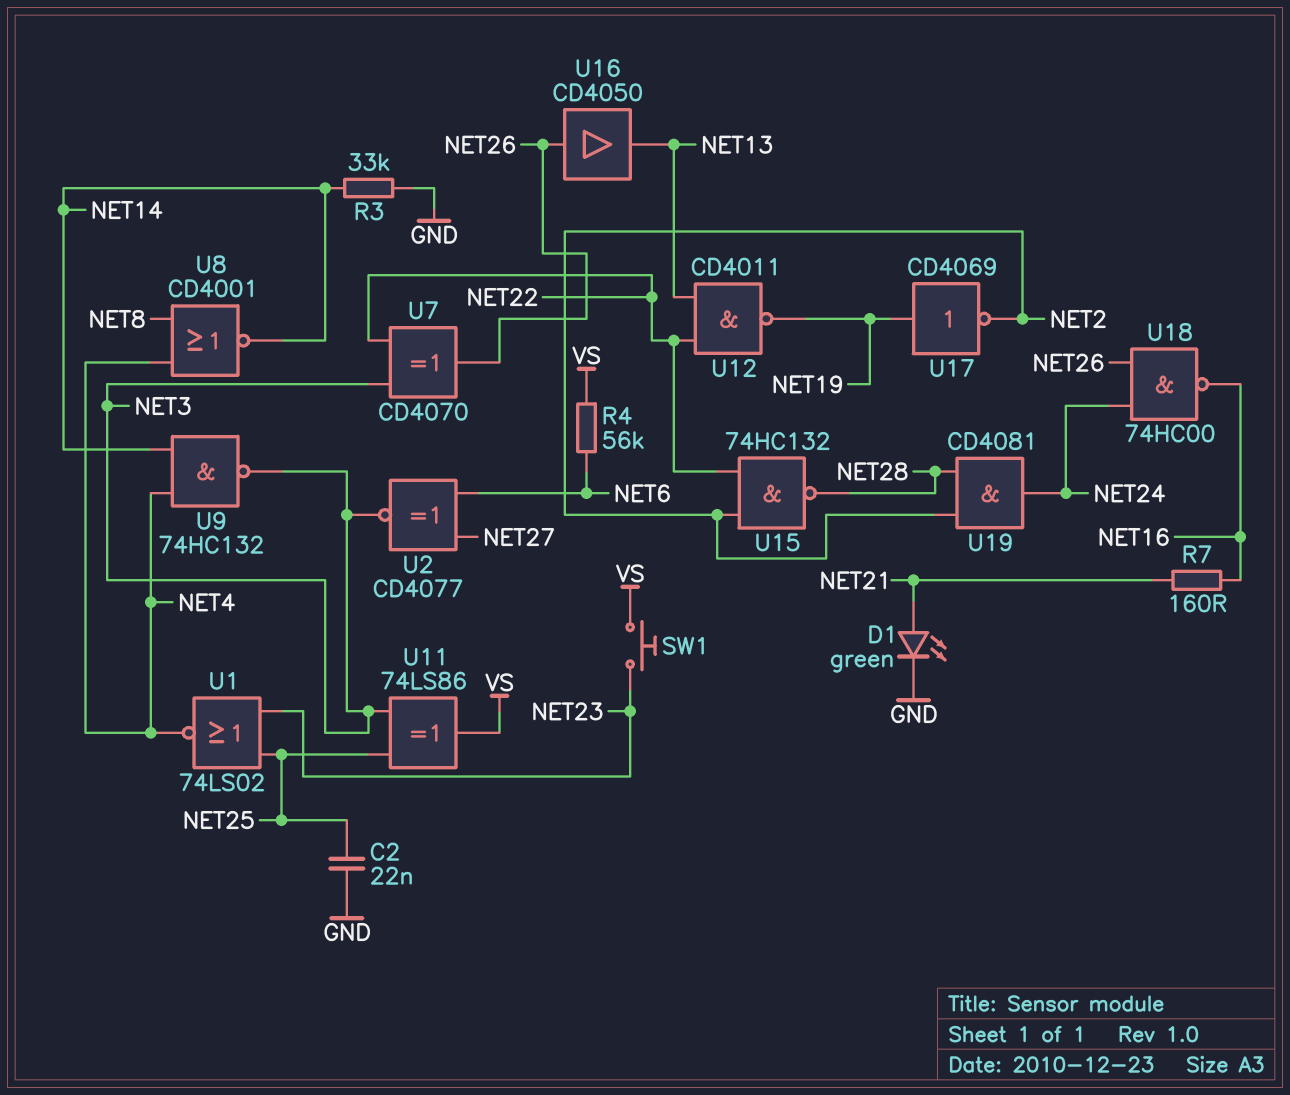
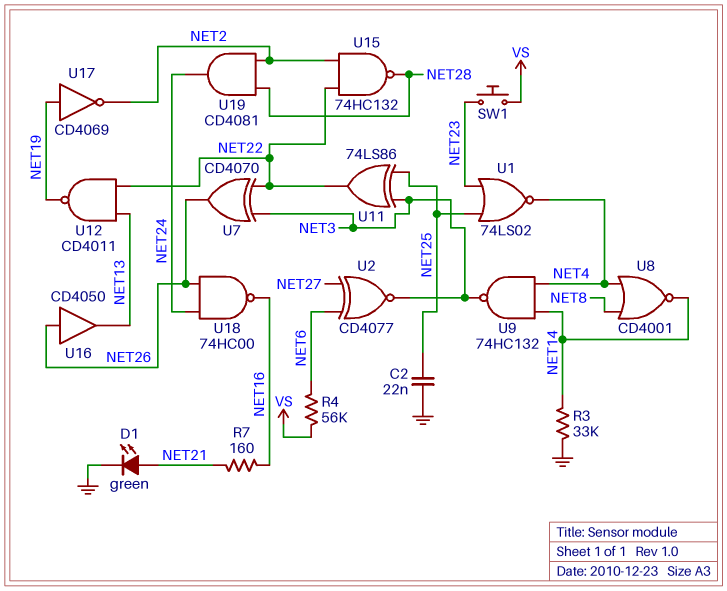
U11: XOR 74LS86 (in NET3, in NET25, out VS) -> XOR 74LS86 (in NET3, in NET25, out NET22)

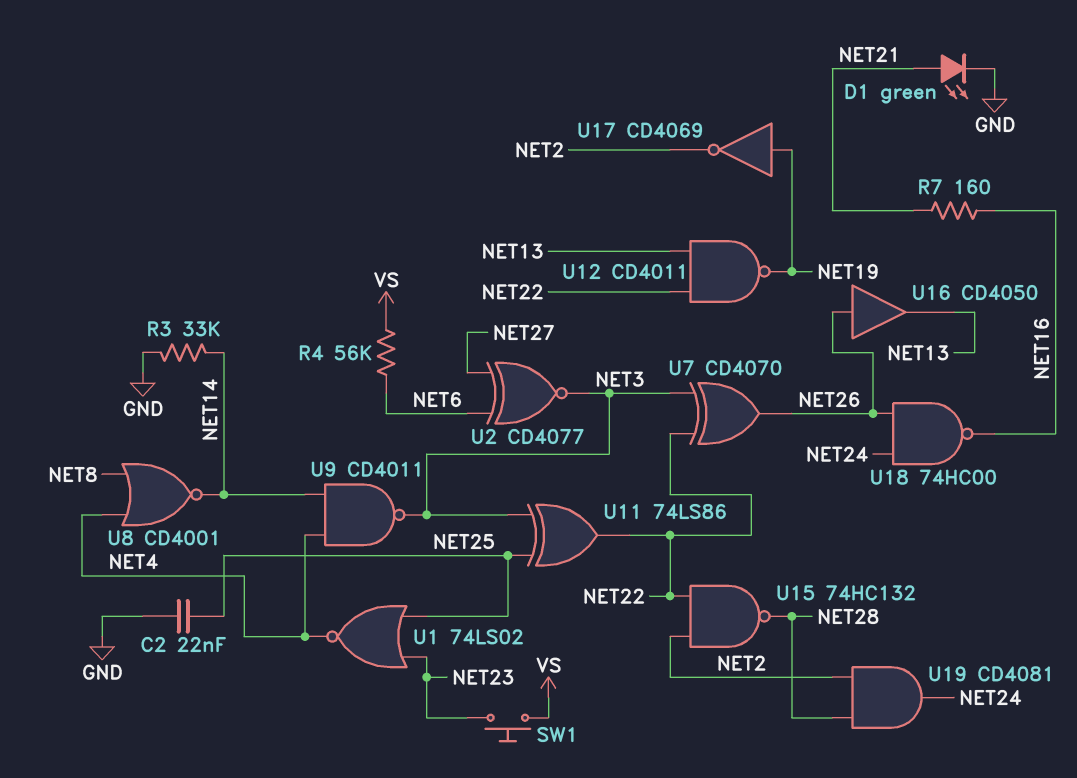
U9: NAND 74HC132 (in NET4, in NET14, out NET3) -> NAND CD4011 (in NET4, in NET14, out NET3)

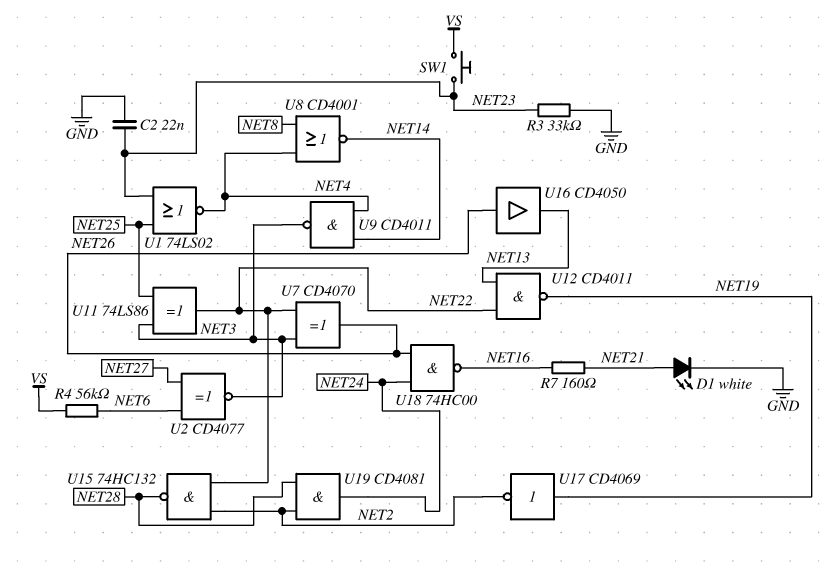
C2: 22nF (GND, NET25) -> 22nF (GND, NET23)
D1: LED green (A NET21, K GND) -> LED white (A NET21, K GND)
R3: 33k (GND, NET14) -> 33k (GND, NET23)

